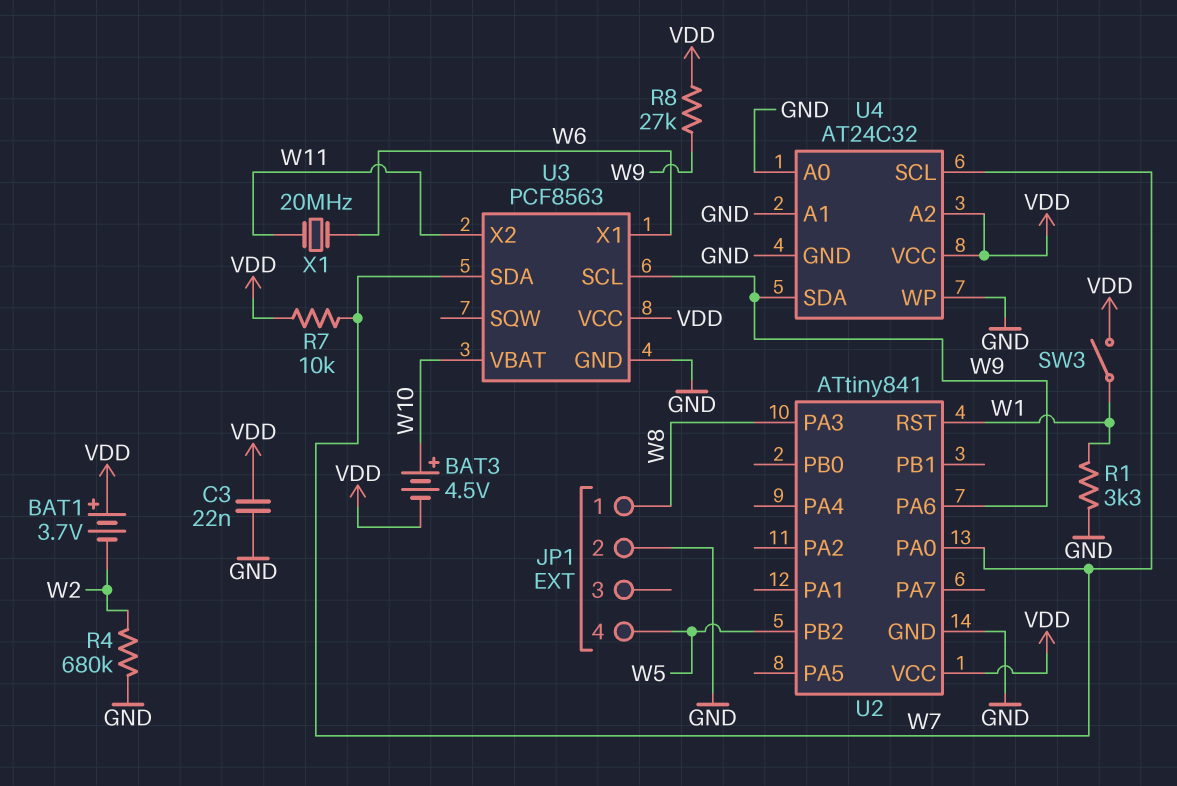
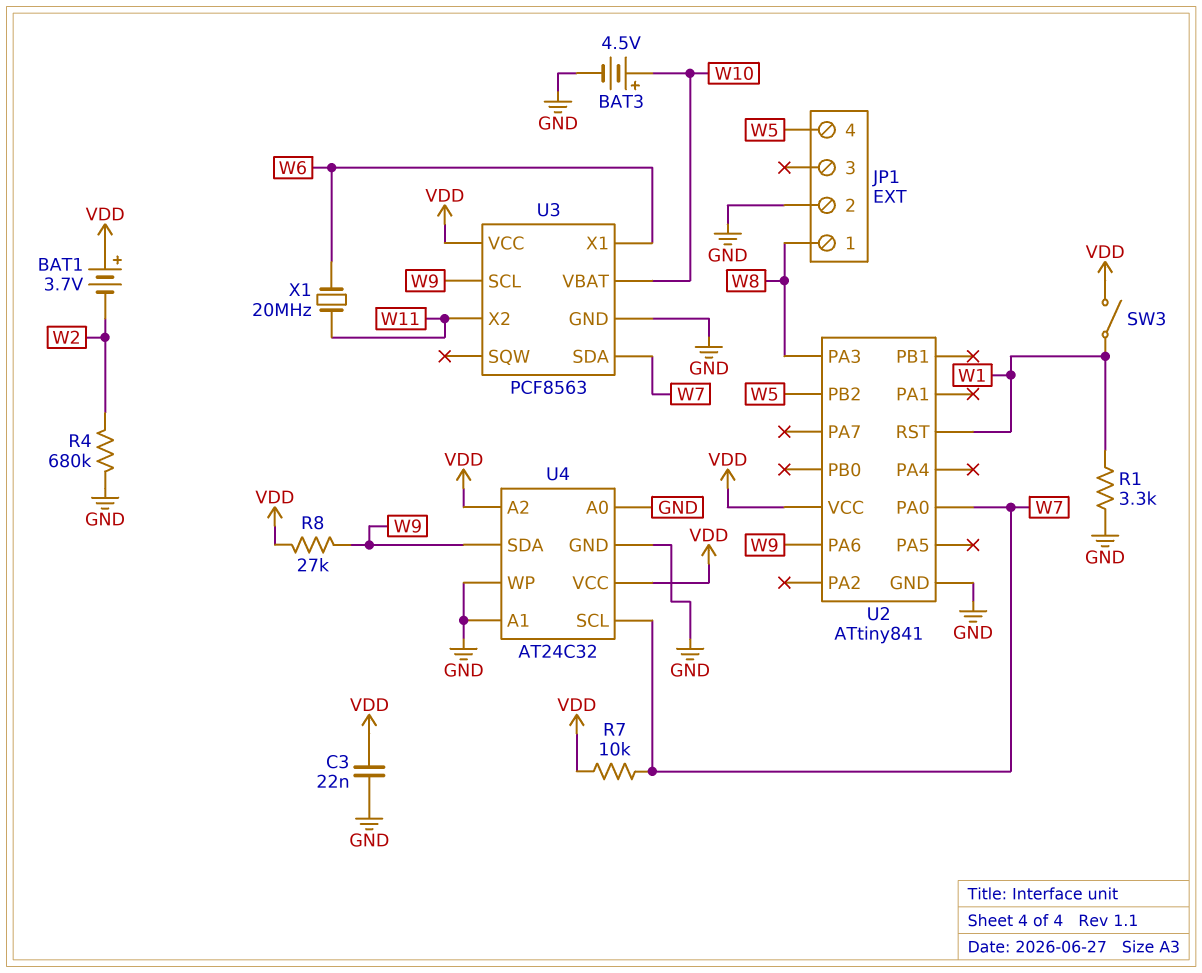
BAT3: 4.5V (plus W10, minus VDD) -> 4.5V (plus W10, minus GND)

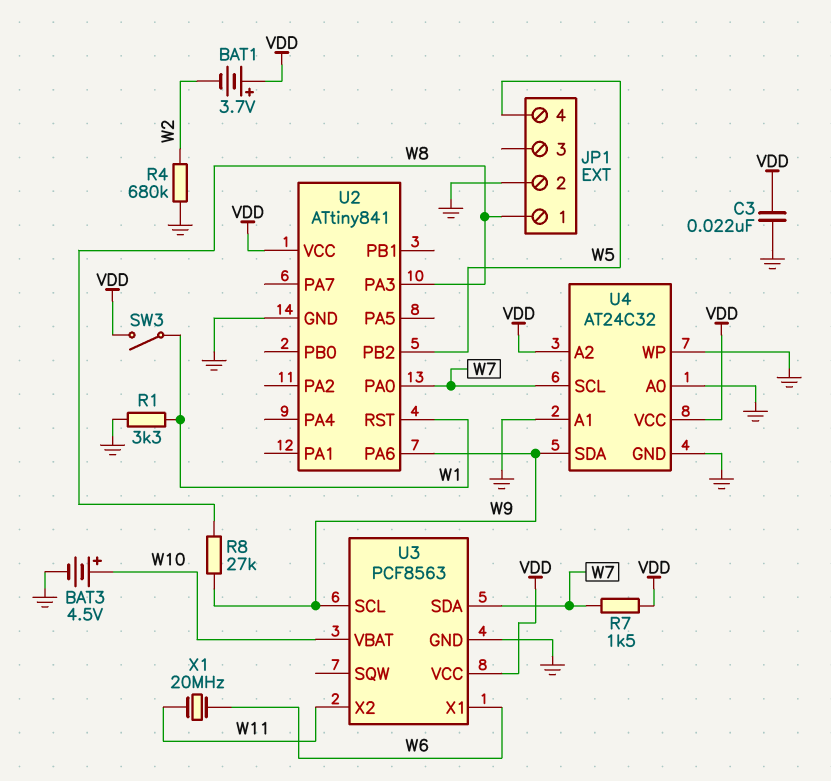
R7: 10k (VDD, W7) -> 1.5k (VDD, W7)
R8: 27k (VDD, W9) -> 27k (W8, W9)

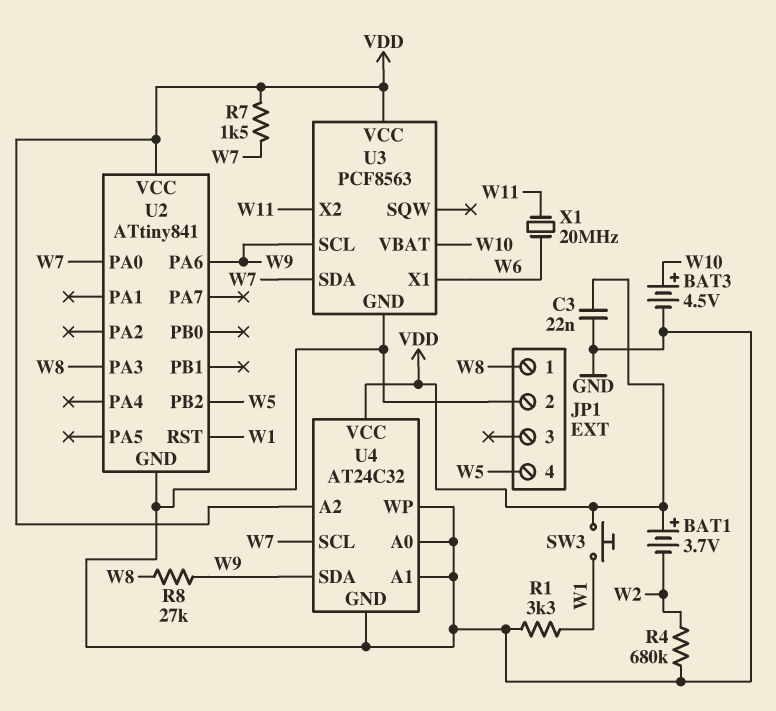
SW3: switch (VDD, W1) -> button (VDD, W1)

